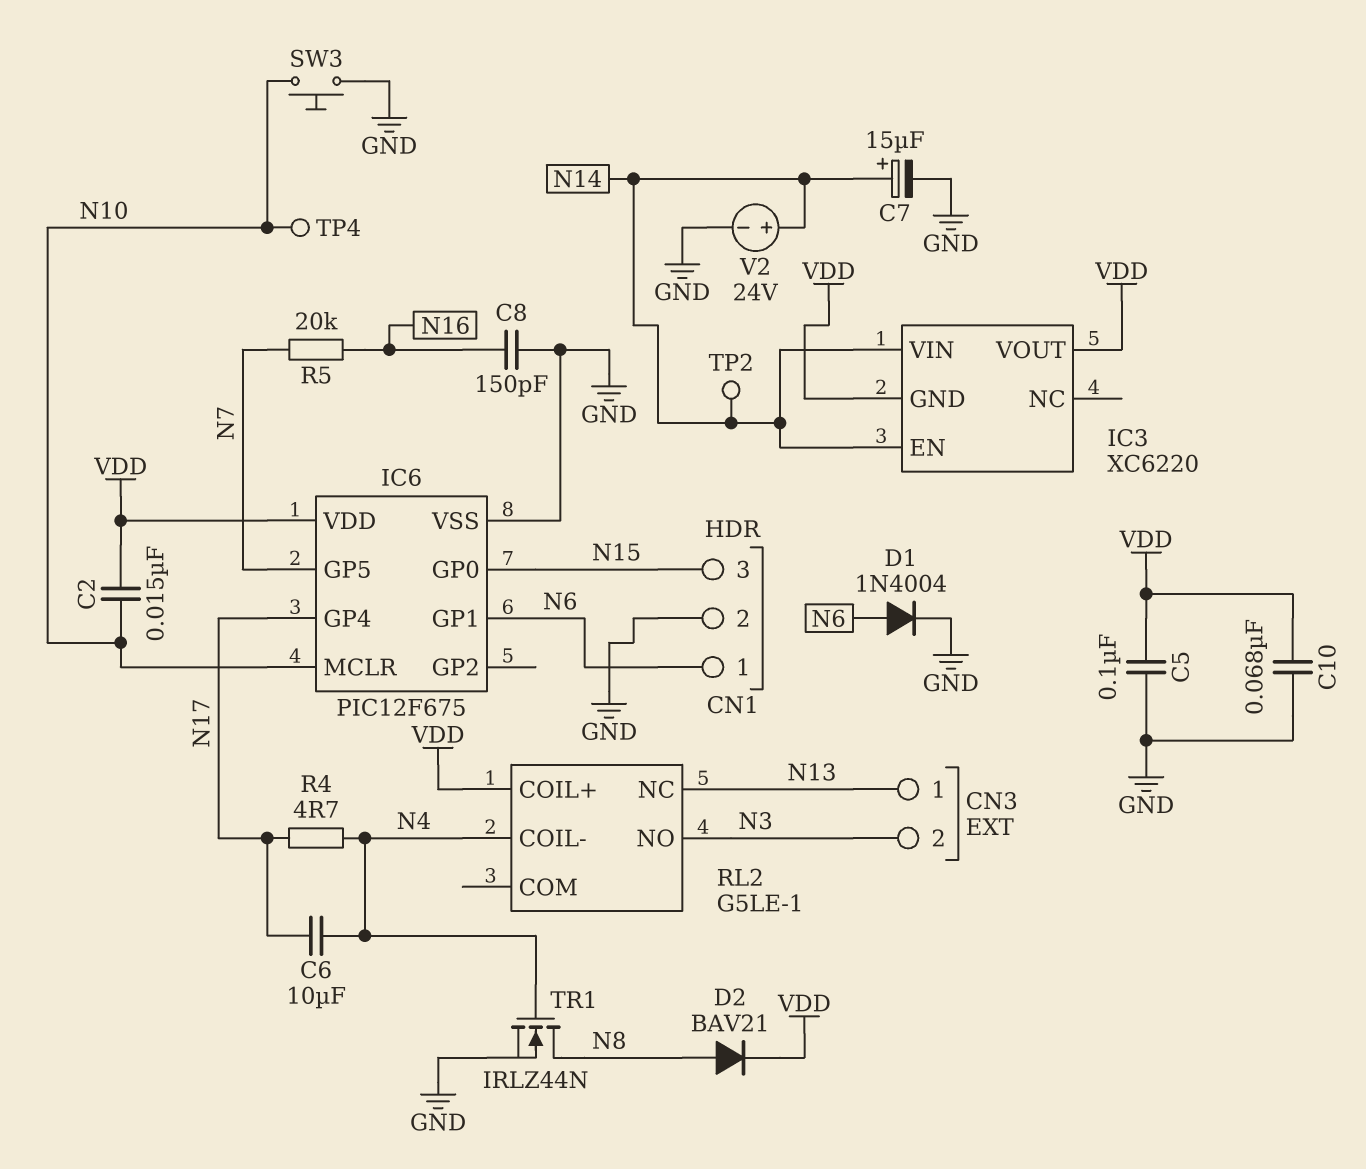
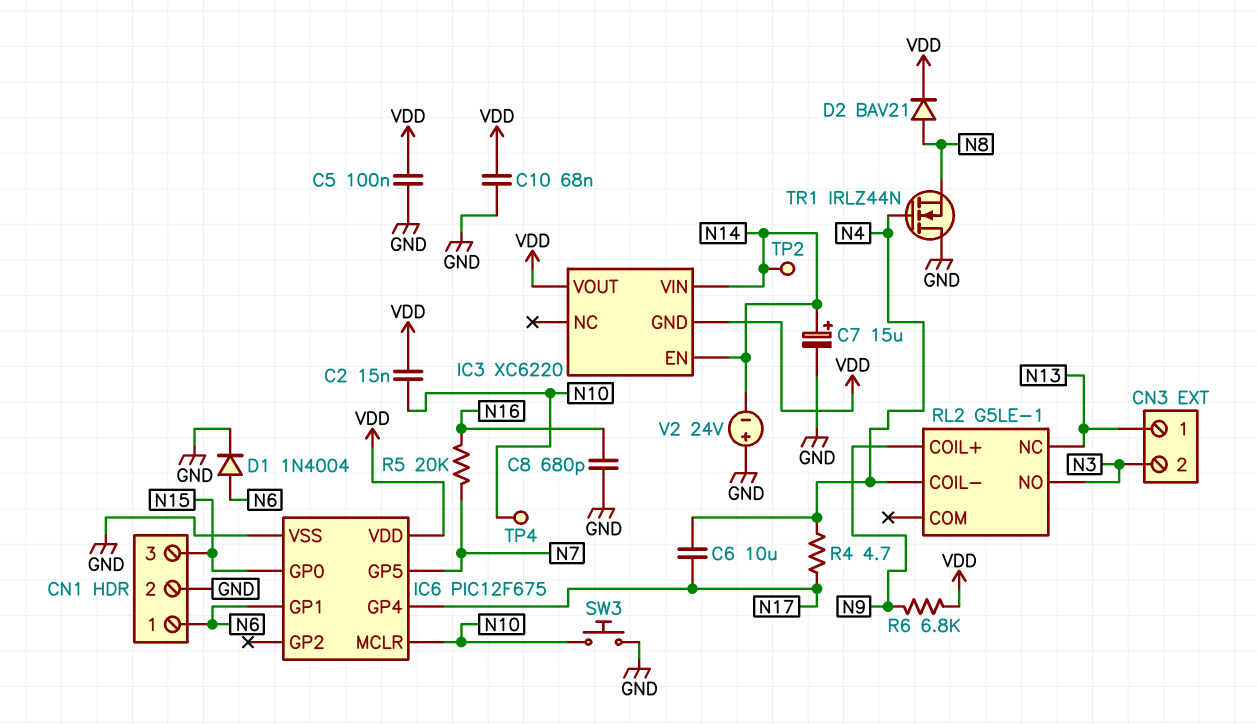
C8: 150pF (GND, N16) -> 680pF (GND, N16)
R6: none -> 6.8k (N9, VDD)
RL2 pin COIL+: VDD -> N9
TR1: NMOS IRLZ44N (G N4, D N8, S GND) -> NMOS IRLZ44N (G N4, D GND, S N8)
V2: 24V (plus N14, minus GND) -> 24V (plus GND, minus N14)

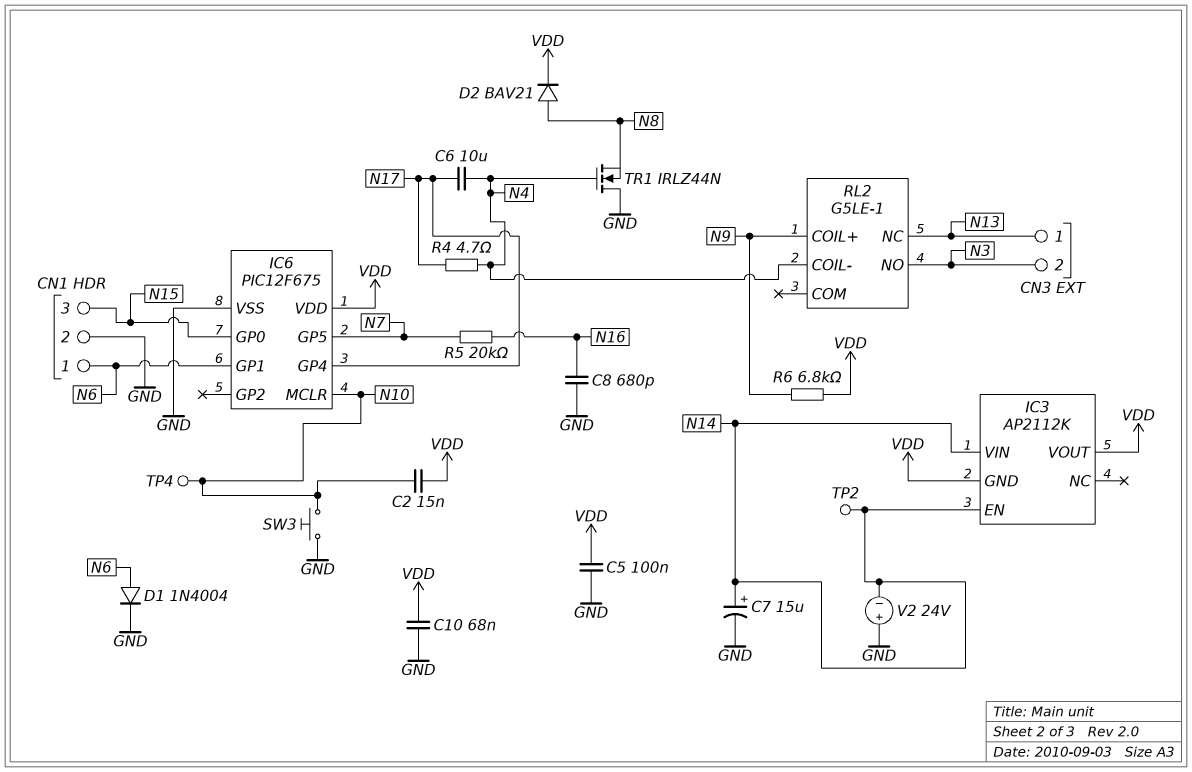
IC3: XC6220 -> AP2112K

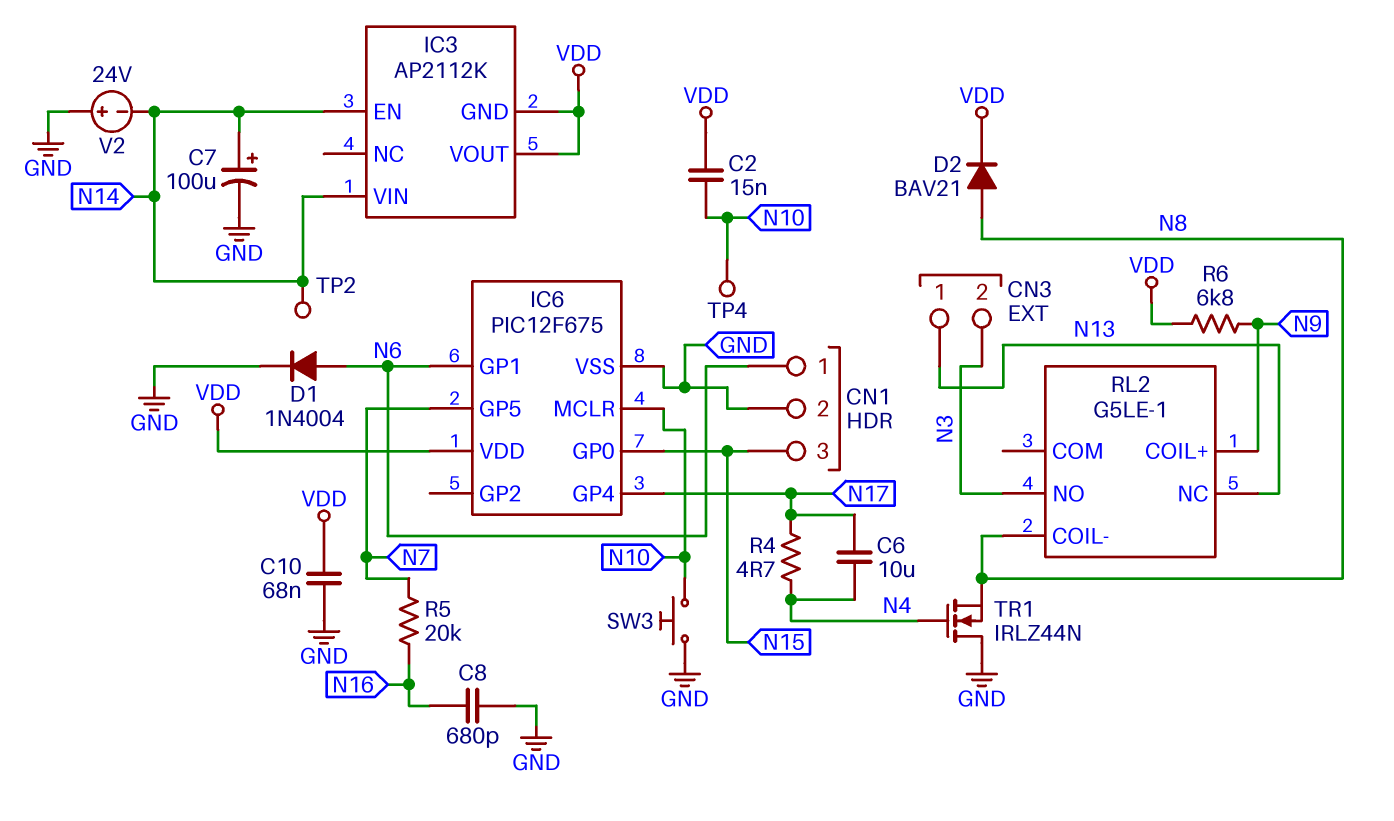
C5: 100nF (GND, VDD) -> none
C7: 15uF (plus N14, minus GND) -> 100uF (plus N14, minus GND)
RL2 pin COIL-: N4 -> N8

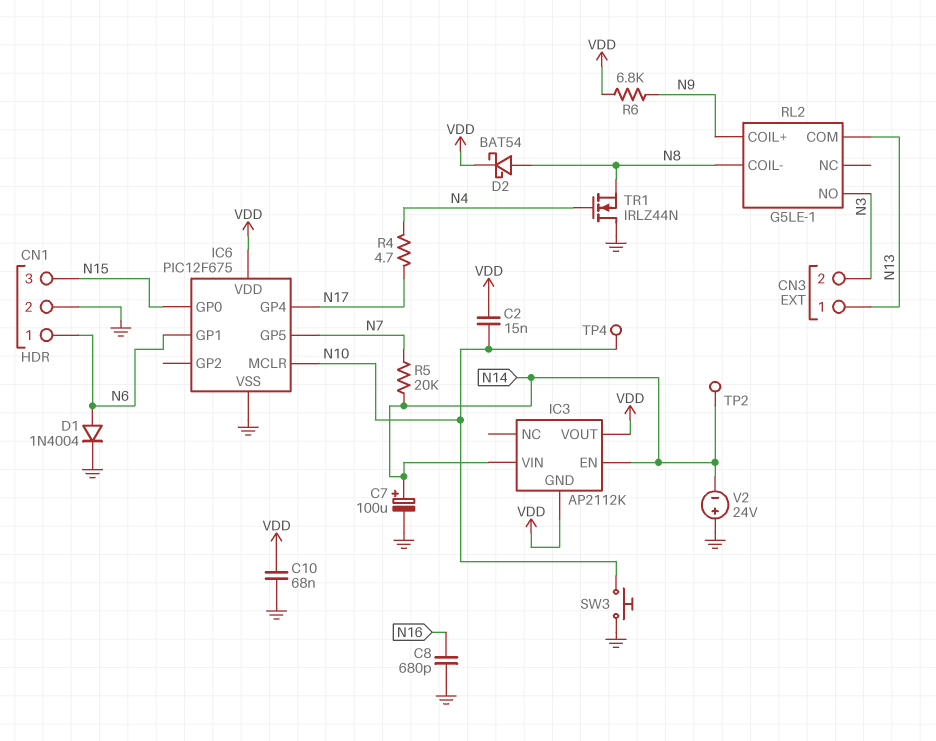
C6: 10uF (N4, N17) -> none
D2: diode BAV21 (A N8, K VDD) -> schottky BAT54 (A N8, K VDD)
R5: 20k (N7, N16) -> 20k (N7, N14)
RL2 pin COM: none -> N13
RL2 pin NC: N13 -> none

